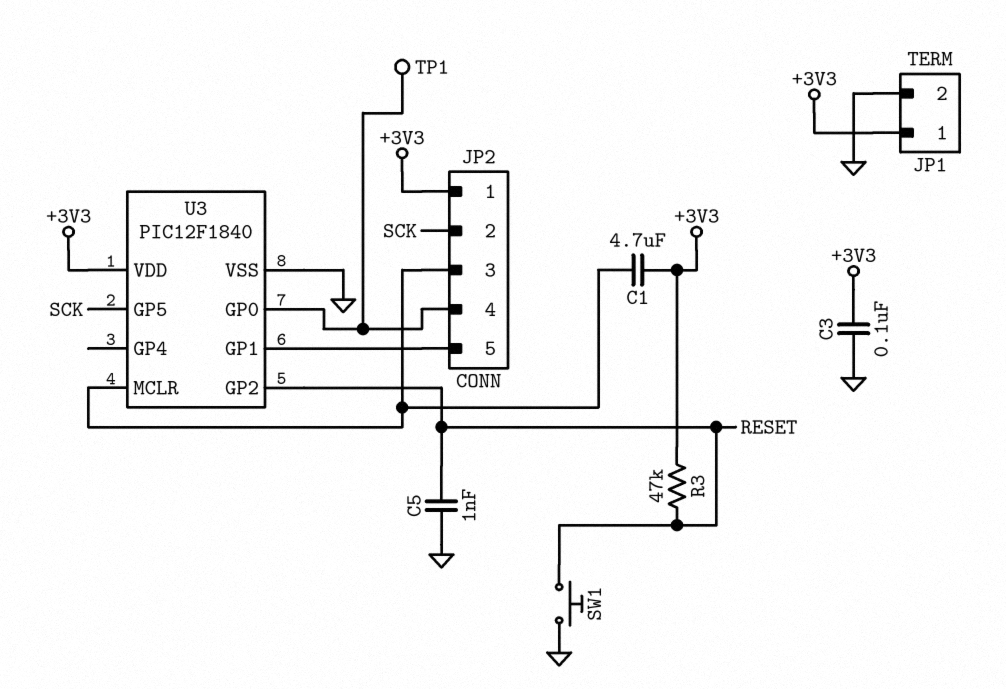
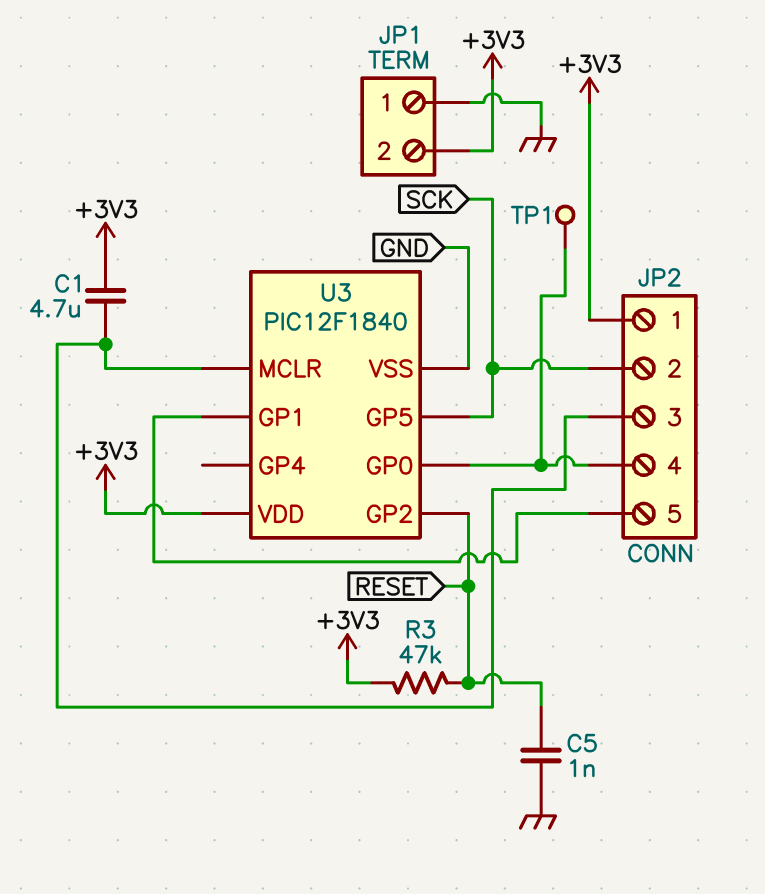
C3: 100nF (+3V3, GND) -> none
JP1 pin 1: +3V3 -> GND
JP1 pin 2: GND -> +3V3
SW1: button (GND, RESET) -> none

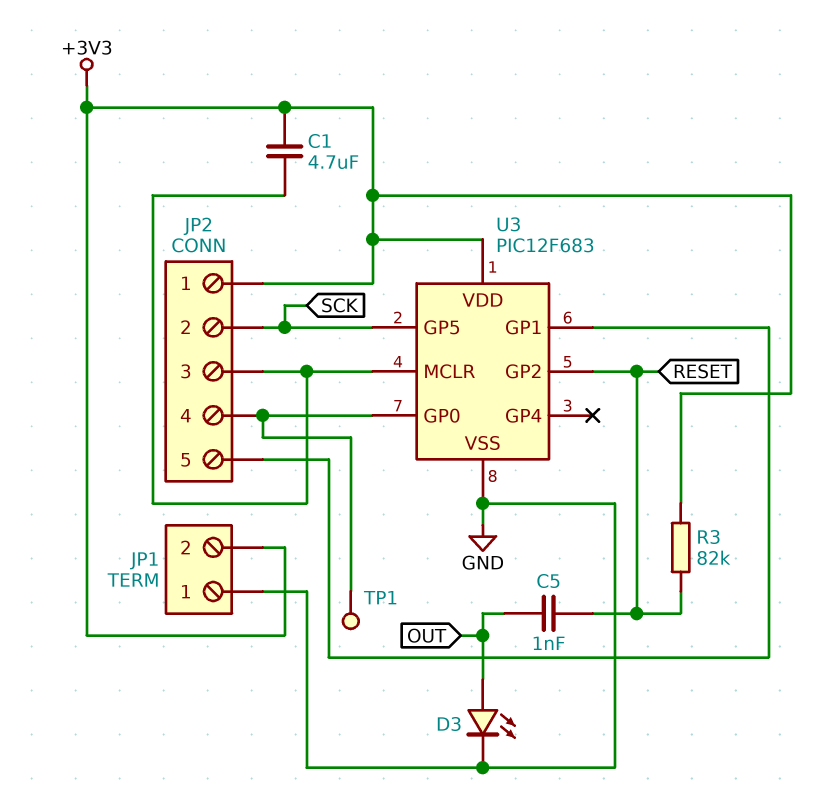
C5: 1nF (GND, RESET) -> 1nF (OUT, RESET)
D3: none -> LED (A OUT, K GND)
R3: 47k (+3V3, RESET) -> 82k (+3V3, RESET)
U3: PIC12F1840 -> PIC12F683

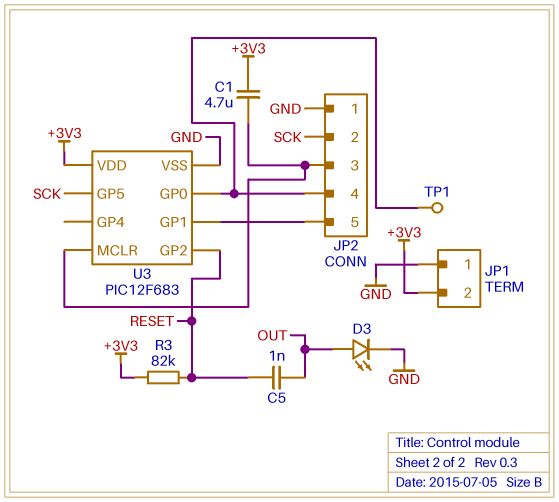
JP2 pin 1: +3V3 -> GND

